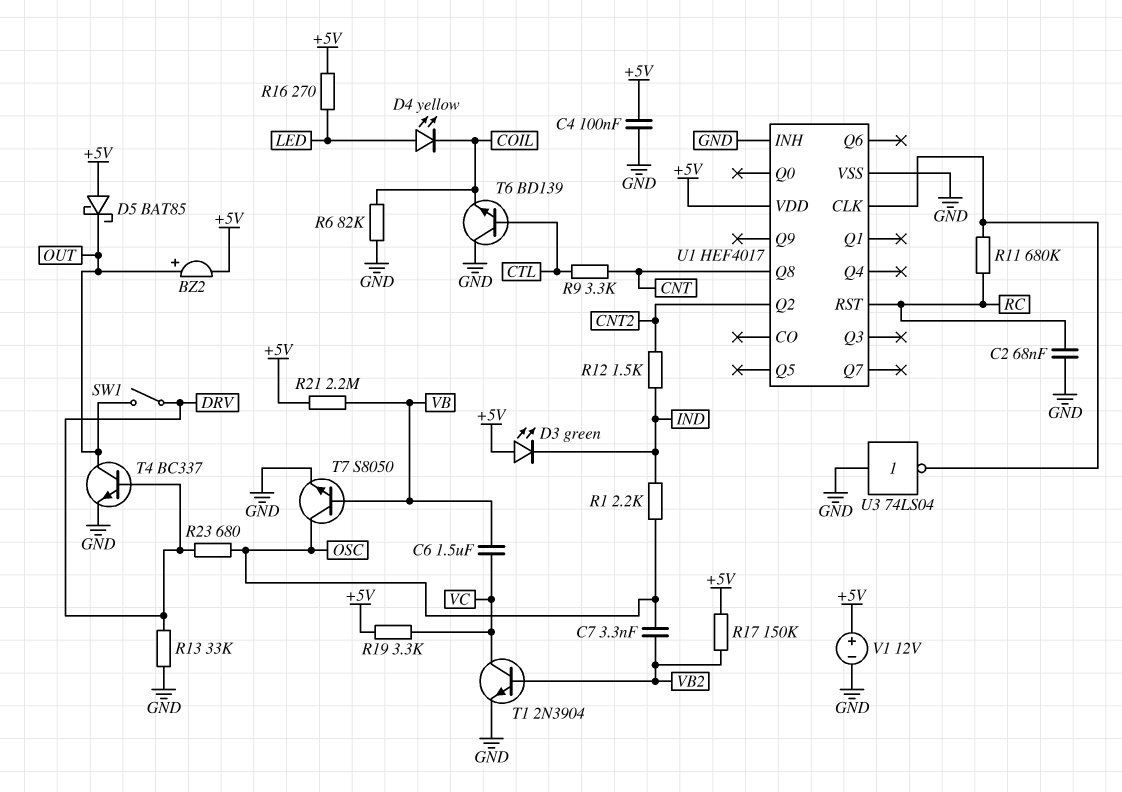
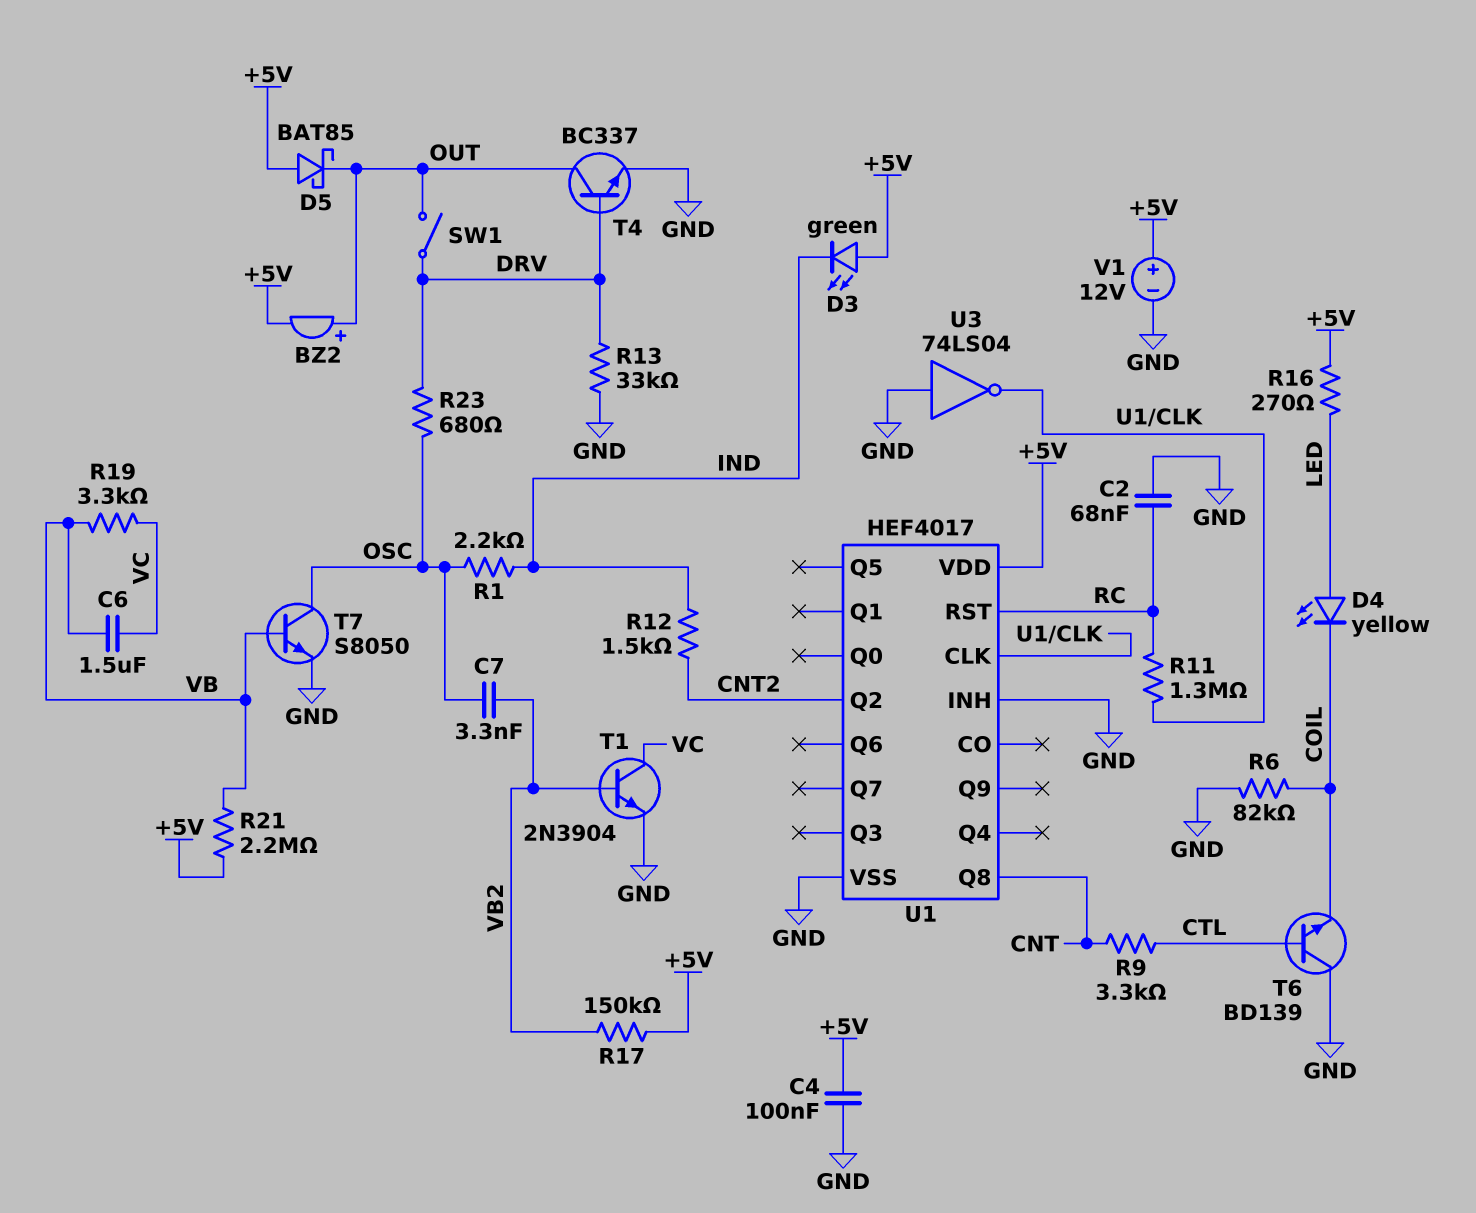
R11: 680k (RC, U1/CLK) -> 1.3M (RC, U1/CLK)
R19: 3.3k (+5V, VC) -> 3.3k (VB, VC)

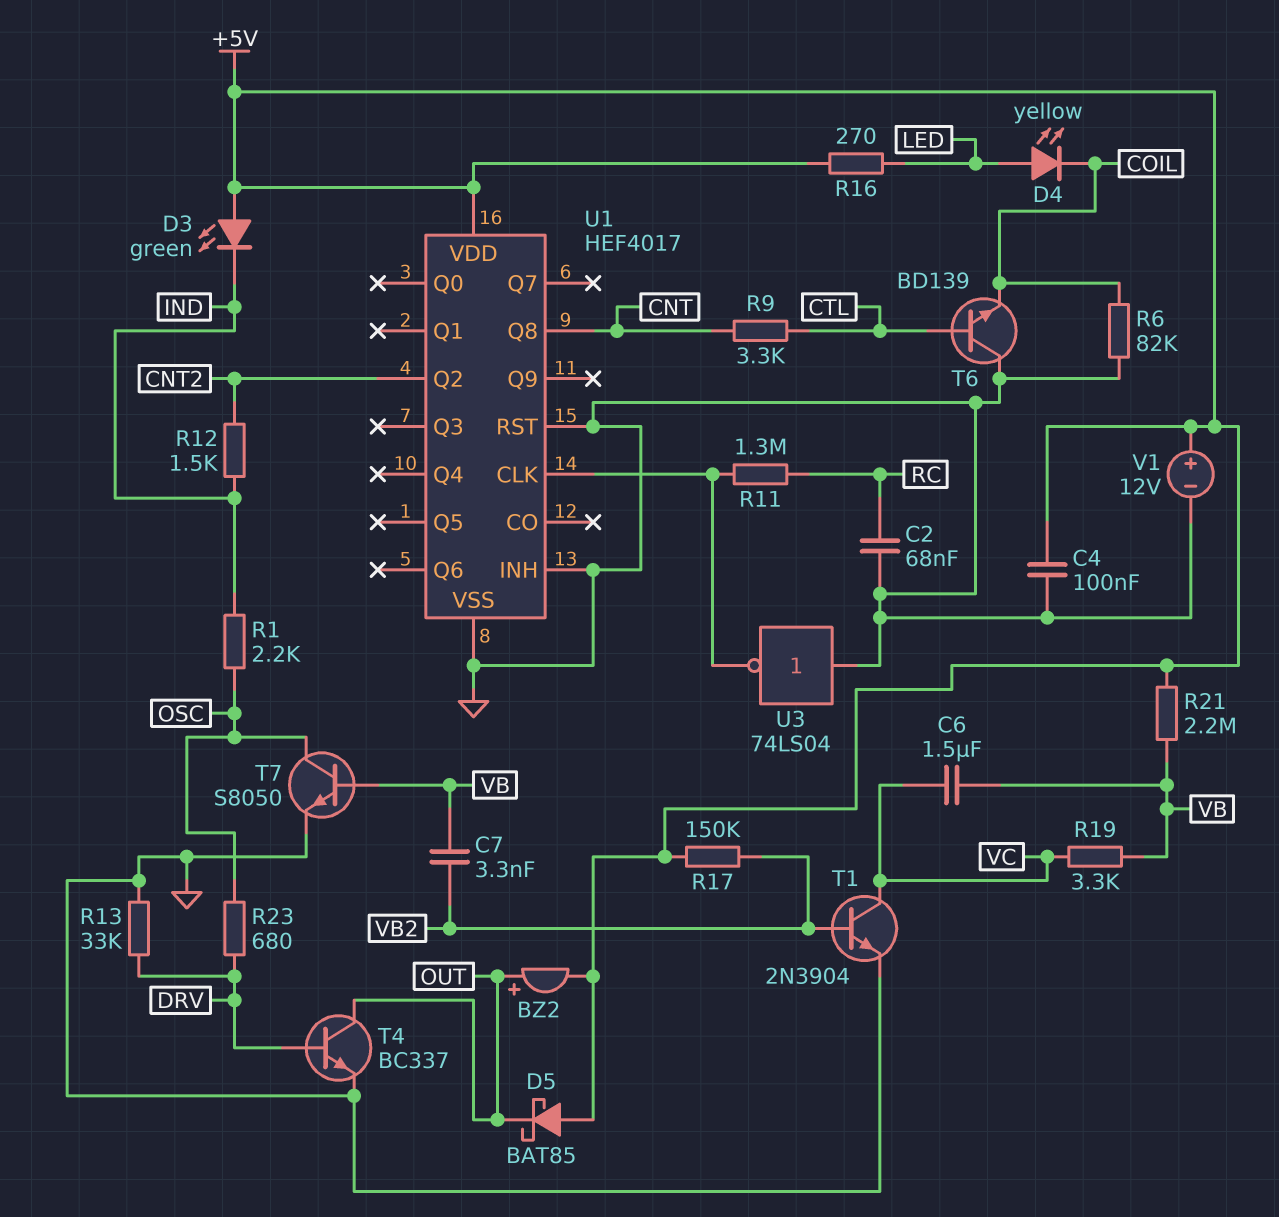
C7: 3.3nF (OSC, VB2) -> 3.3nF (VB, VB2)
SW1: switch (DRV, OUT) -> none
U1 pin RST: RC -> GND

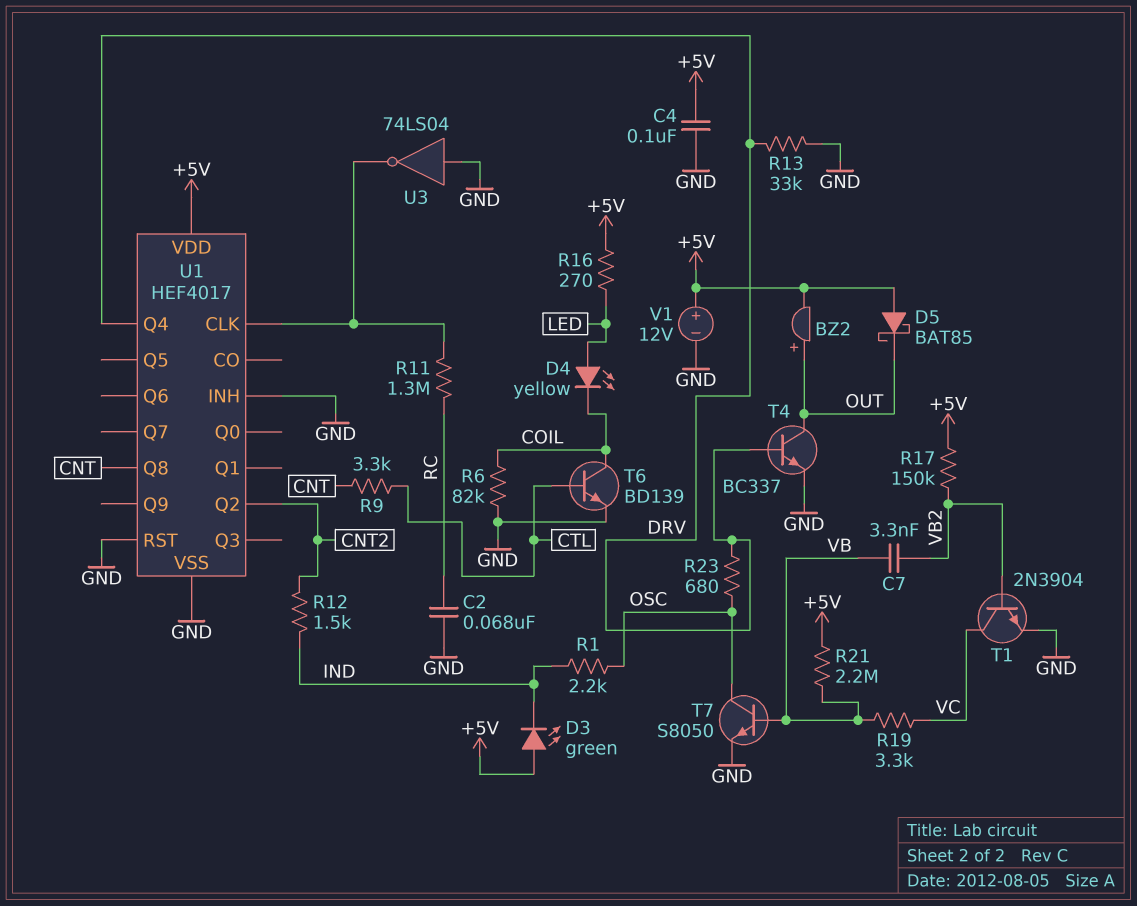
C6: 1.5uF (VB, VC) -> none
T6: NPN BD139 (B CTL, C GND, E COIL) -> NPN BD139 (B CTL, C COIL, E GND)
U1 pin Q4: none -> DRV

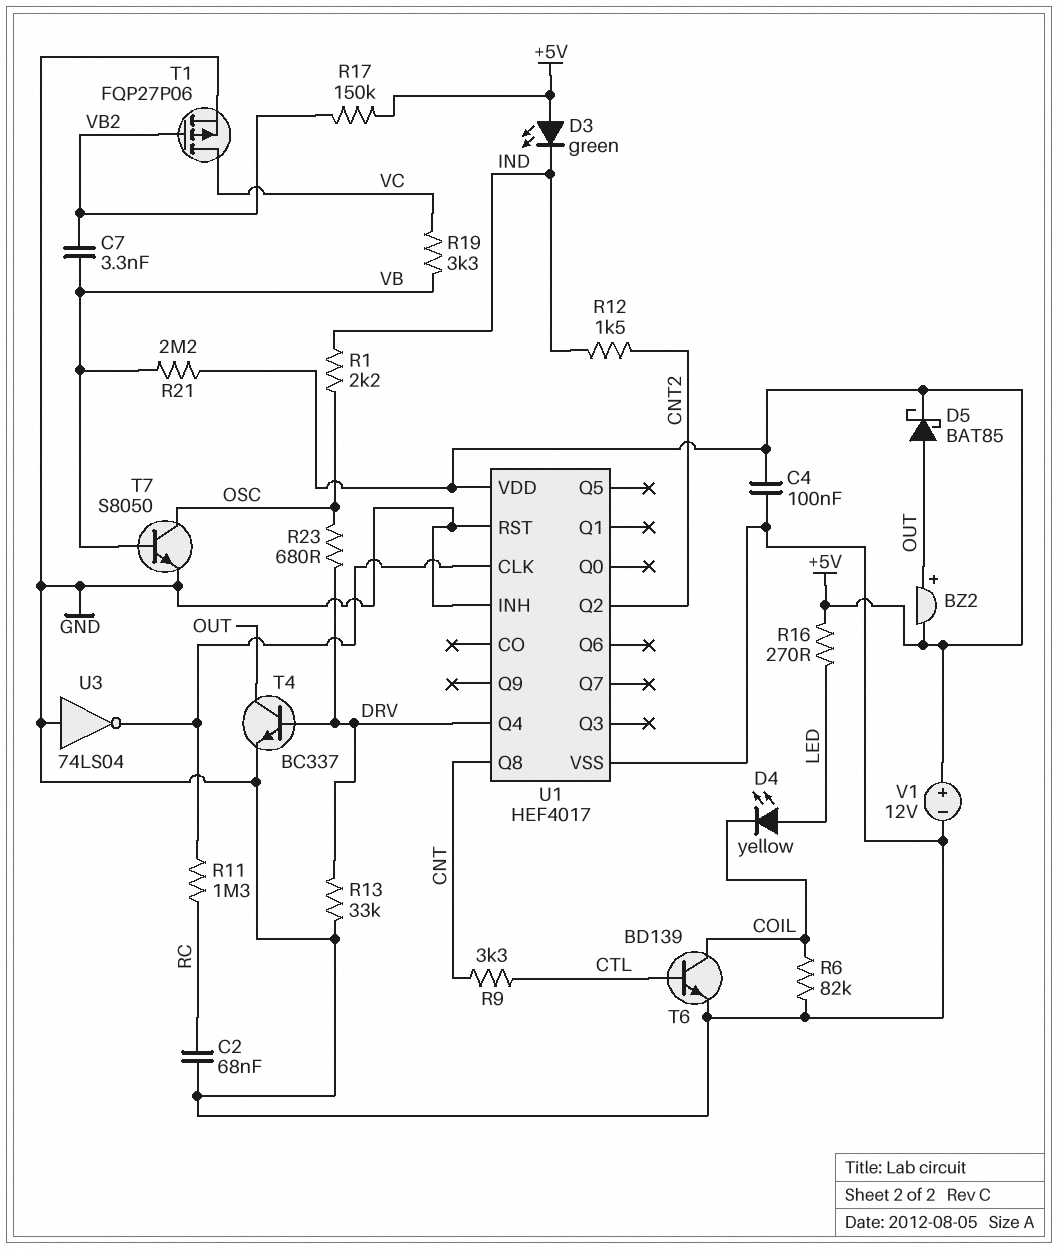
D5: schottky BAT85 (A +5V, K OUT) -> schottky BAT85 (A OUT, K +5V)
T1: NPN 2N3904 (B VB2, C VC, E GND) -> PMOS FQP27P06 (G VB2, D VC, S GND)

